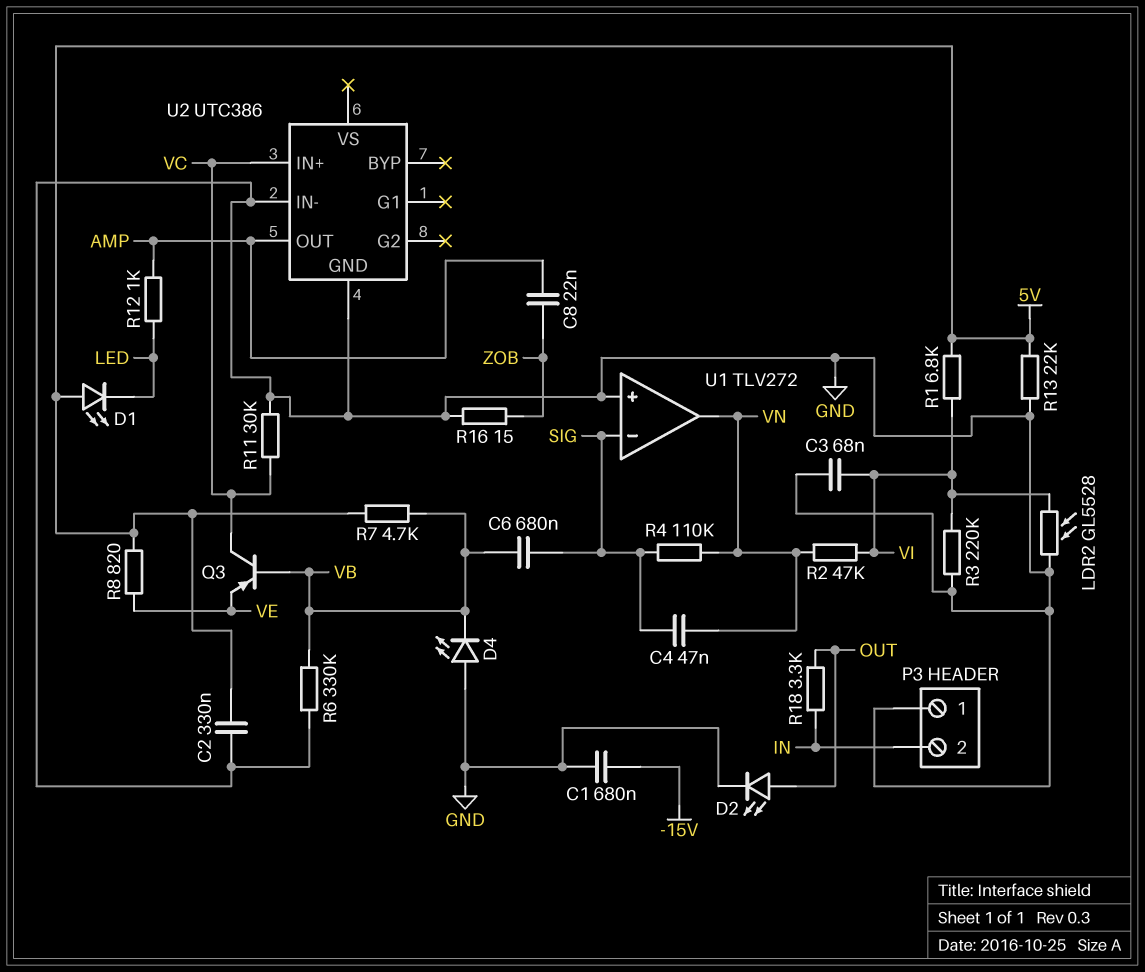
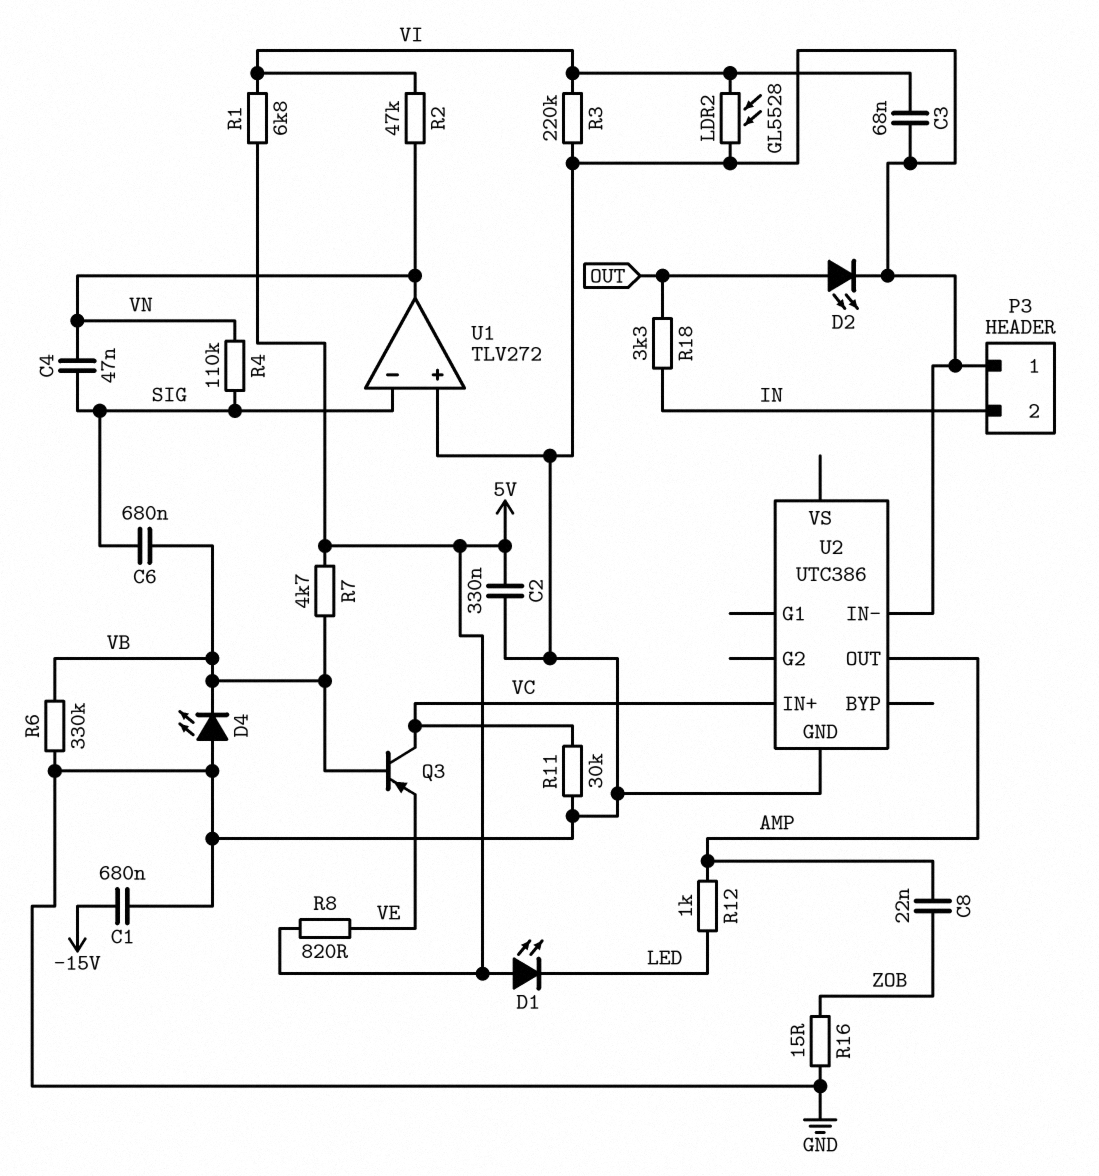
R13: 22k (5V, GND) -> none

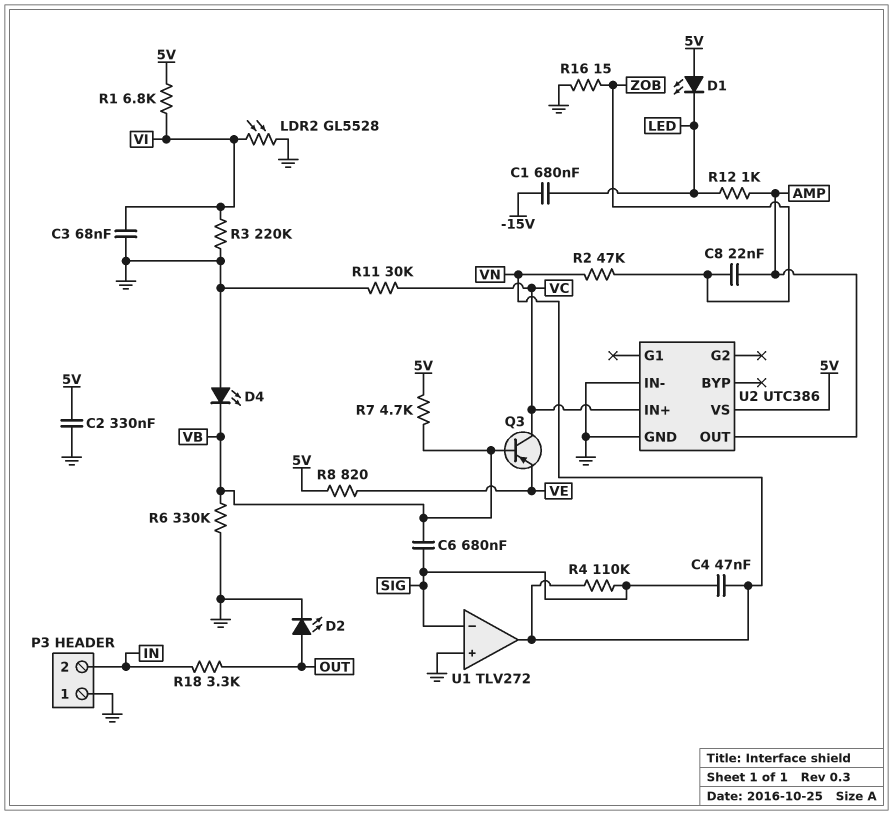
C1: 680nF (-15V, GND) -> 680nF (-15V, LED)
R2: 47k (VI, VN) -> 47k (VN, ZOB)
U2 pin VS: none -> 5V

